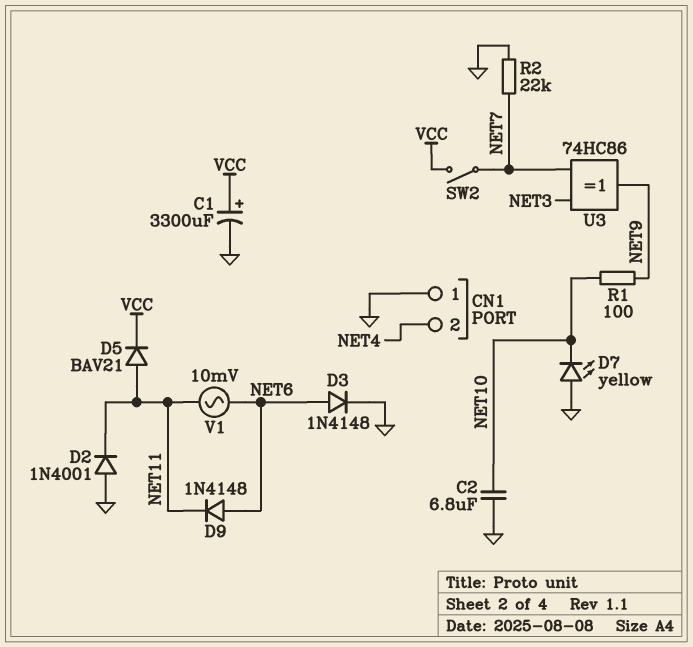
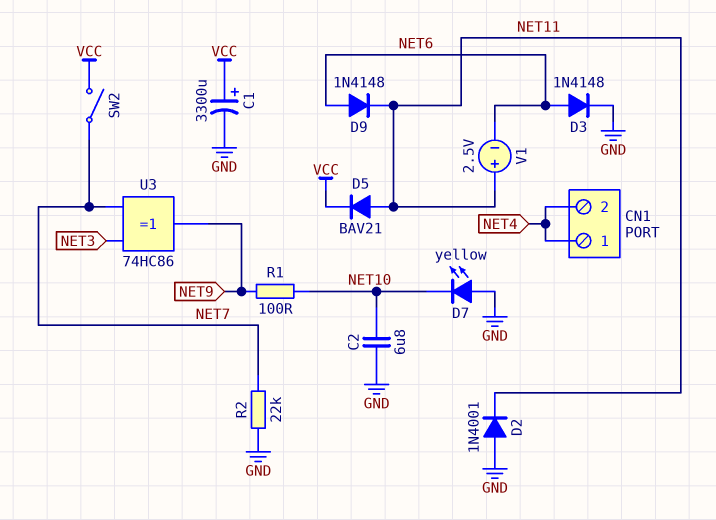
CN1 pin 1: GND -> NET4
V1: AC 10mV (NET6, NET11) -> 2.5V (plus NET11, minus NET6)

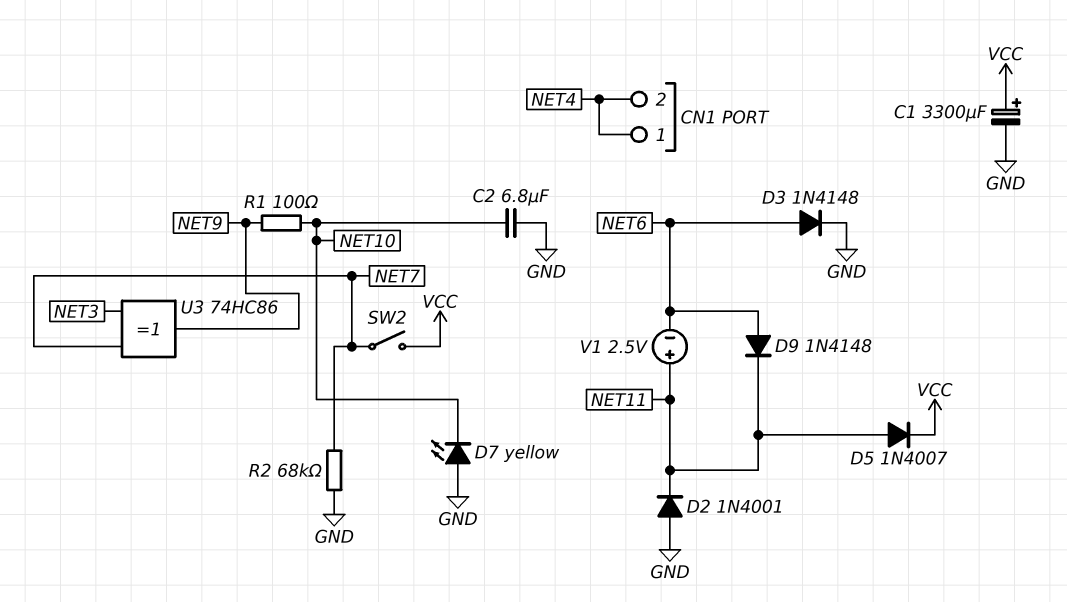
D5: diode BAV21 (A NET11, K VCC) -> diode 1N4007 (A NET11, K VCC)
R2: 22k (GND, NET7) -> 68k (GND, NET7)

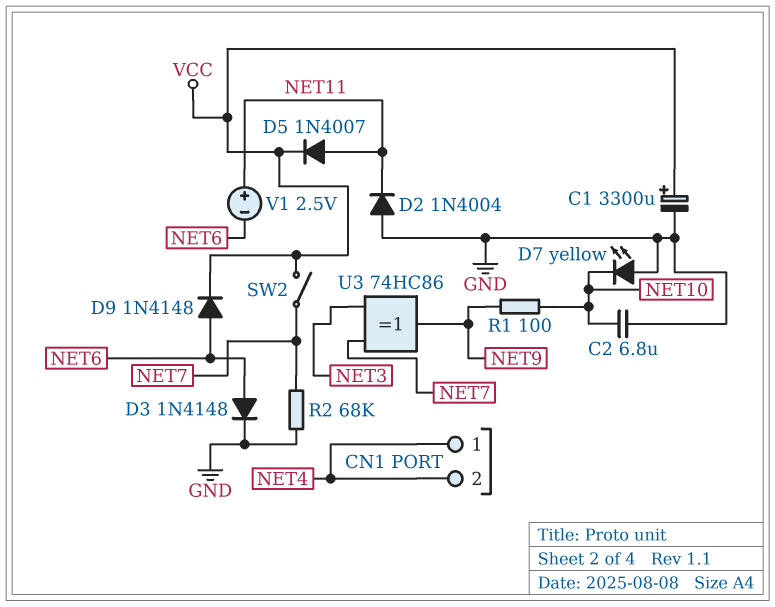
D2: diode 1N4001 (A GND, K NET11) -> diode 1N4004 (A GND, K NET11)
D9: diode 1N4148 (A NET6, K NET11) -> diode 1N4148 (A NET6, K VCC)

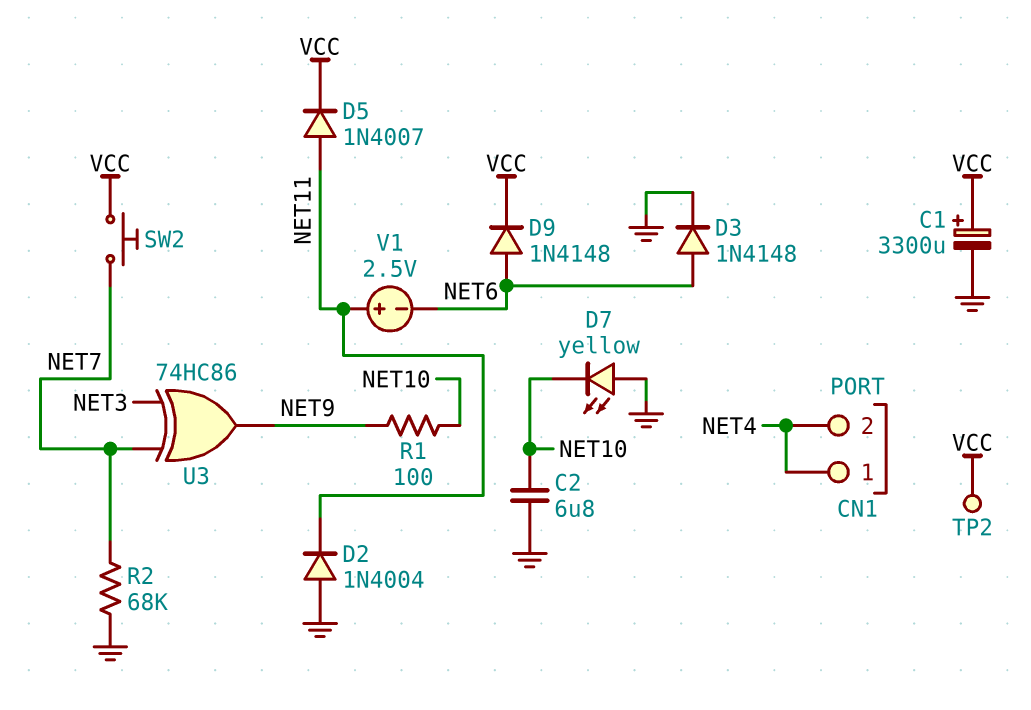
SW2: switch (NET7, VCC) -> button (NET7, VCC)
TP2: none -> test point (VCC)

